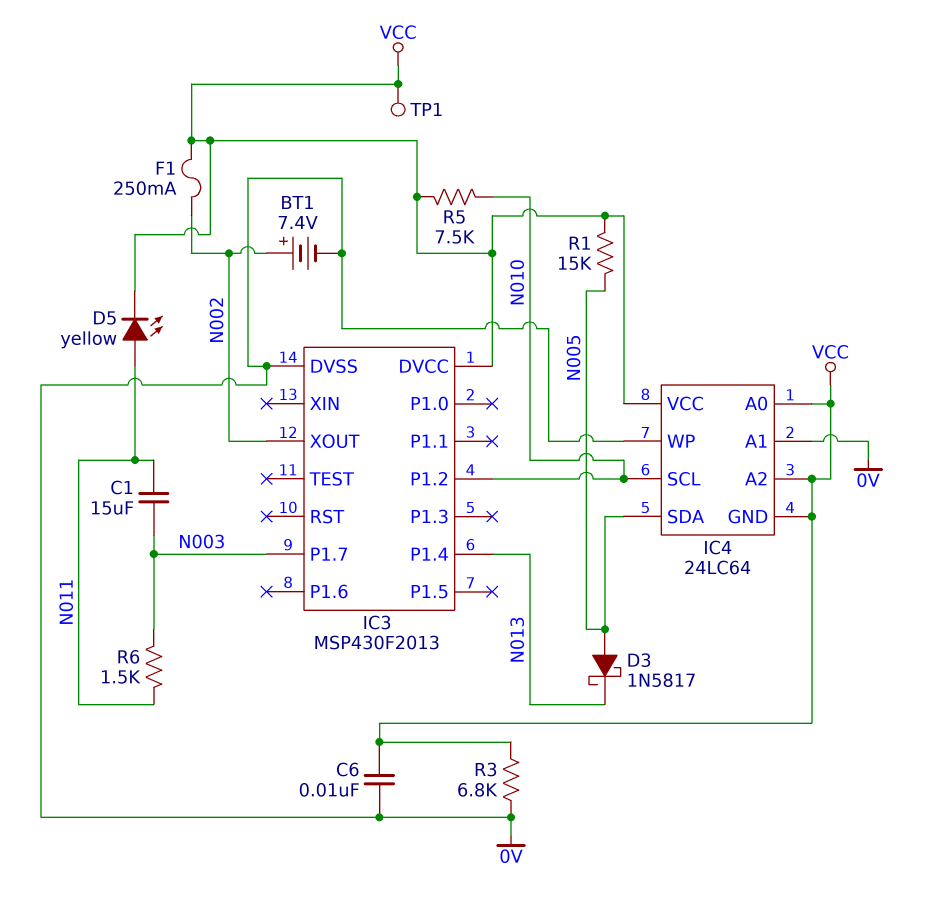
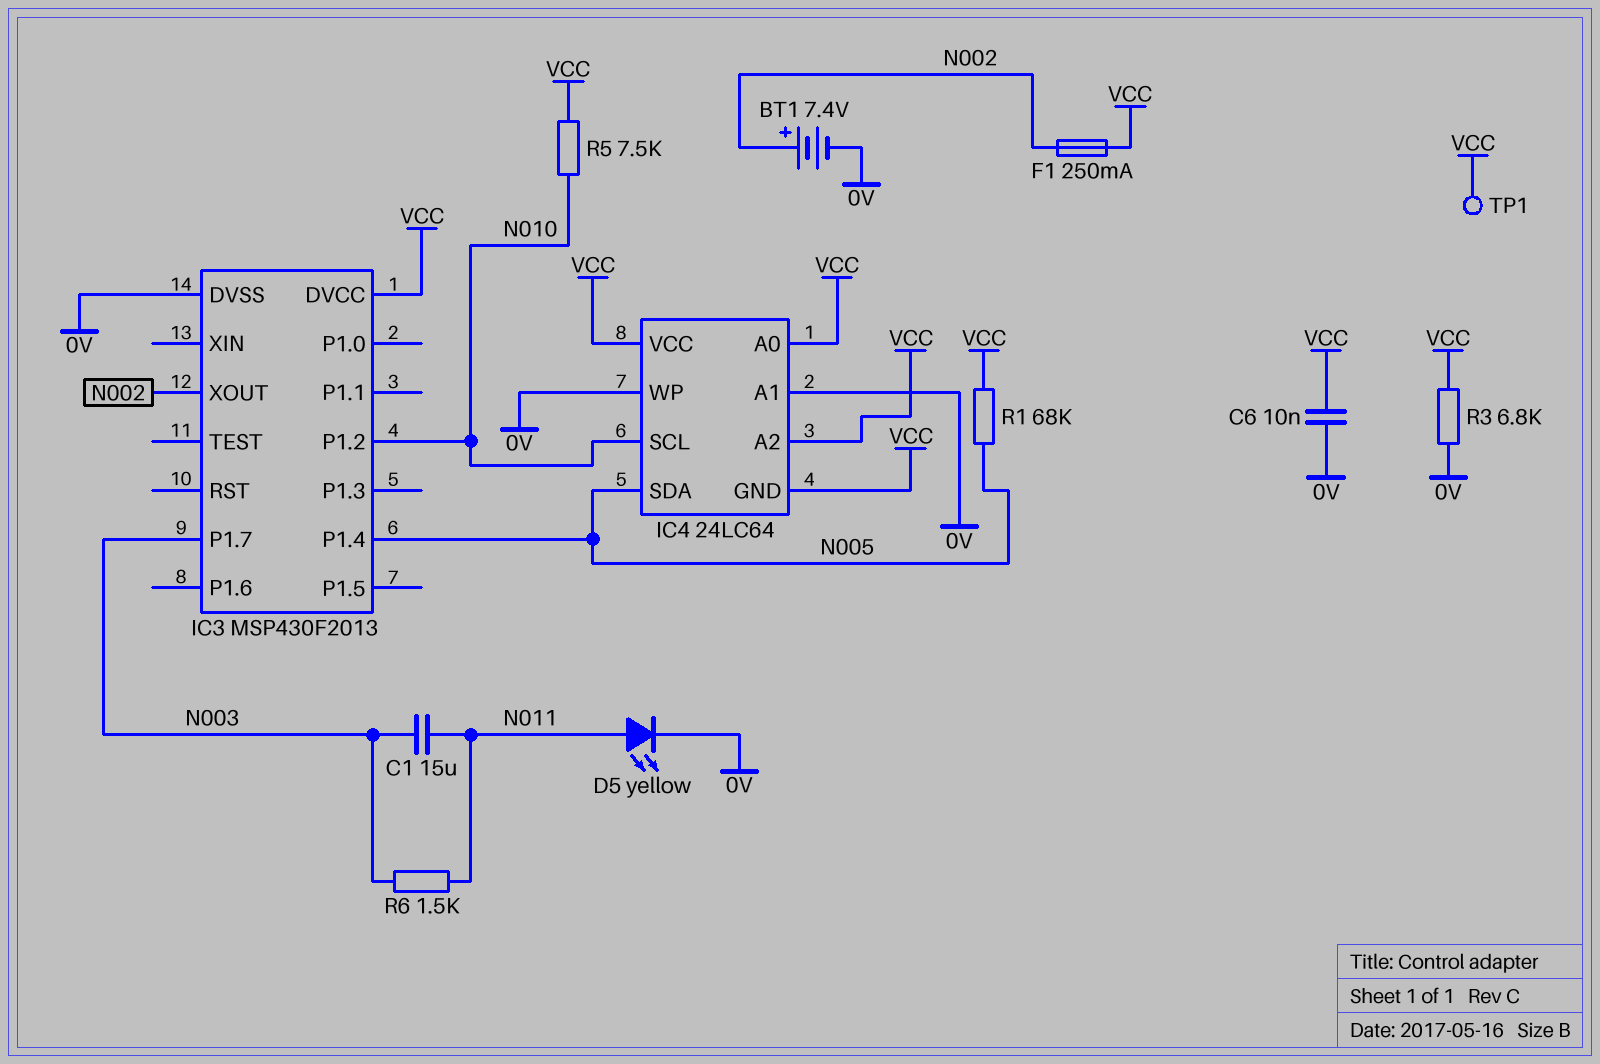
D3: schottky 1N5817 (A N005, K N013) -> none
D5: LED yellow (A N011, K VCC) -> LED yellow (A N011, K 0V)
IC3 pin P1.4: N013 -> N005
R1: 15k (N005, VCC) -> 68k (N005, VCC)

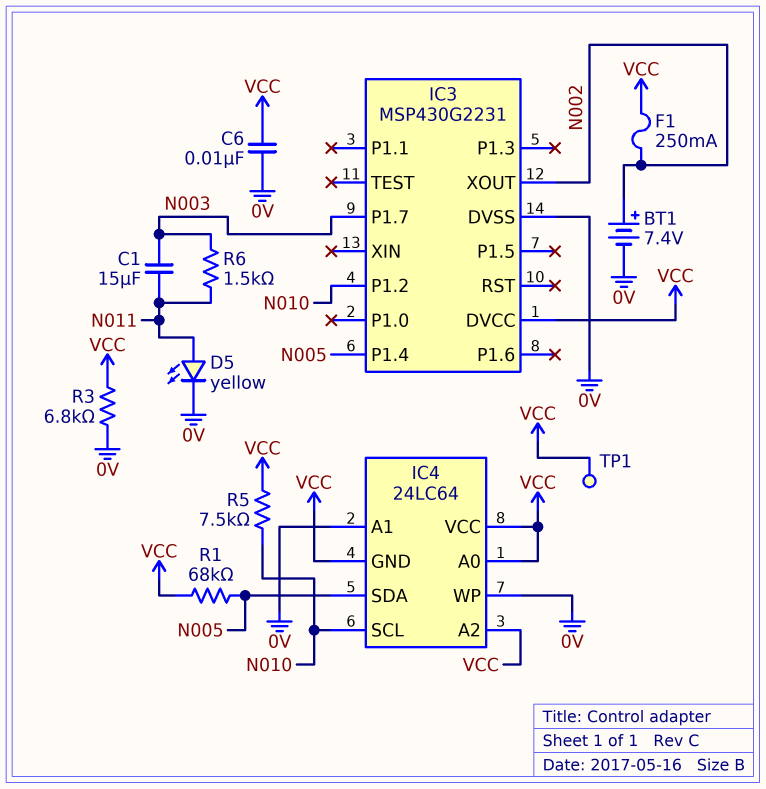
IC3: MSP430F2013 -> MSP430G2231

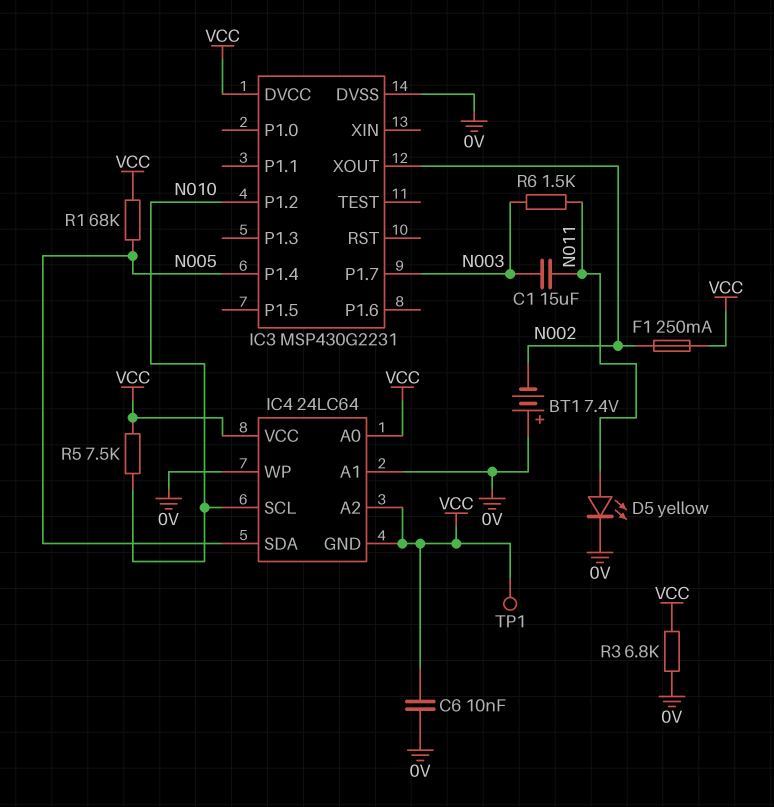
BT1: 7.4V (plus N002, minus 0V) -> 7.4V (plus 0V, minus N002)

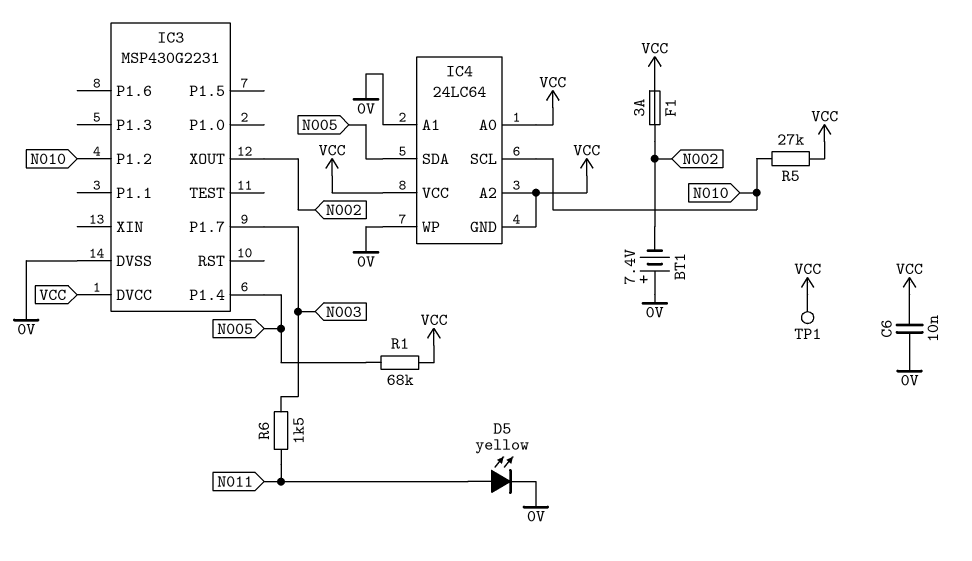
C1: 15uF (N003, N011) -> none
F1: 250mA (N002, VCC) -> 3A (N002, VCC)
R3: 6.8k (0V, VCC) -> none
R5: 7.5k (N010, VCC) -> 27k (N010, VCC)

